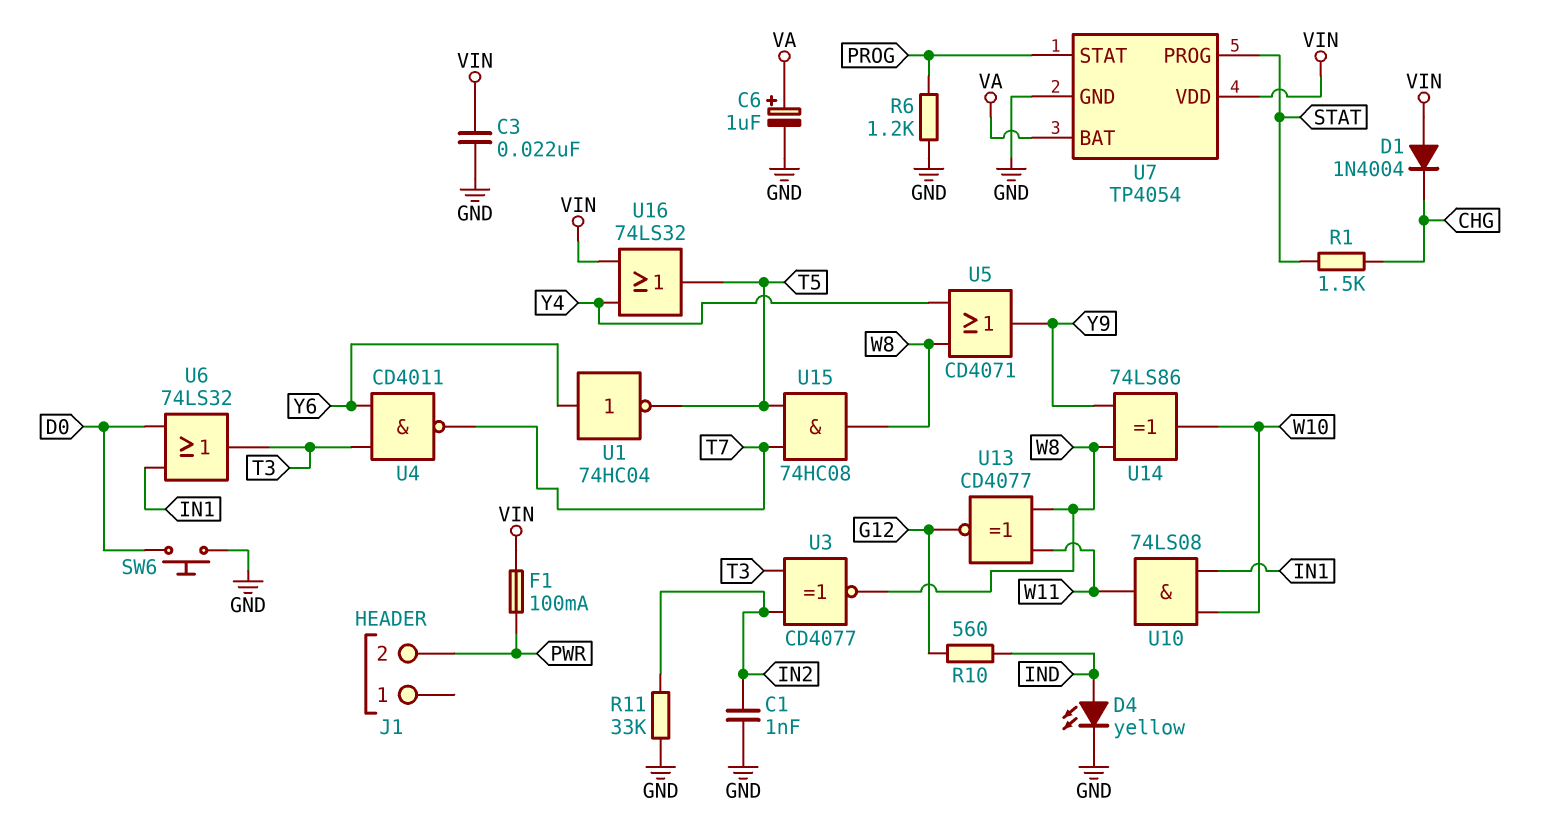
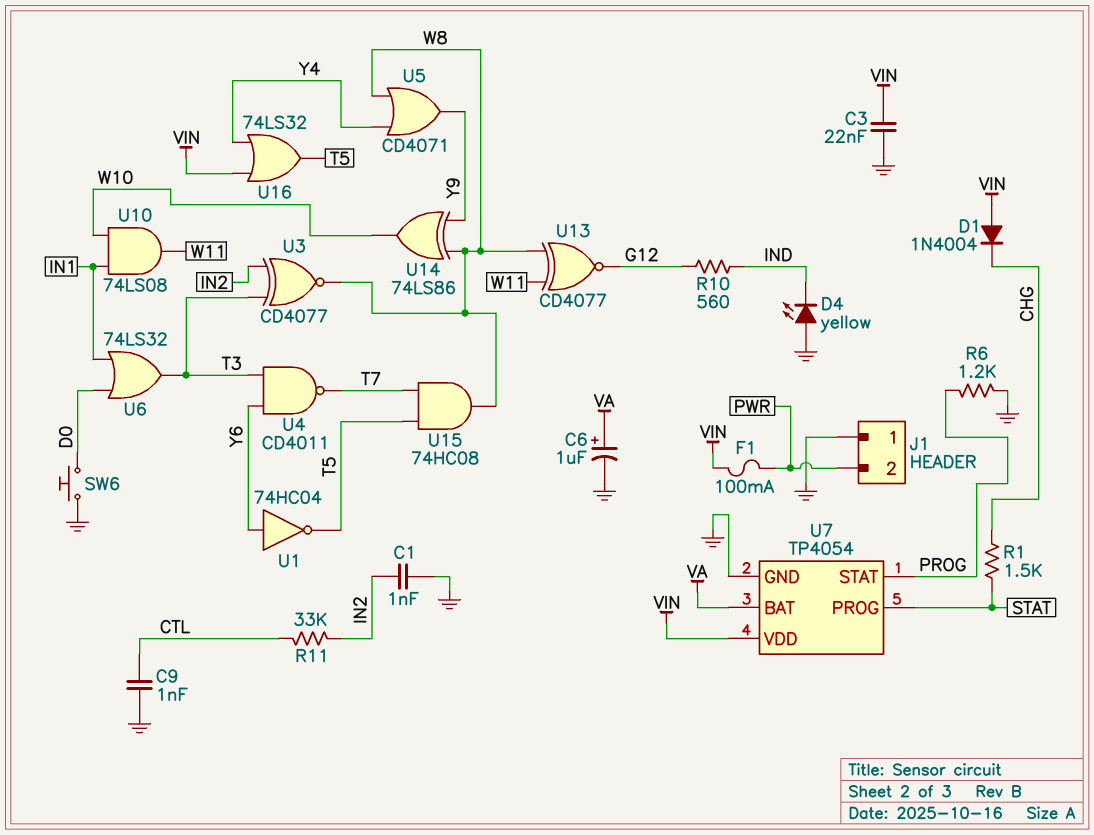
C9: none -> 1nF (CTL, GND)
D4: LED yellow (A IND, K GND) -> LED yellow (A GND, K IND)
J1 pin 1: none -> GND
R11: 33k (GND, IN2) -> 33k (CTL, IN2)

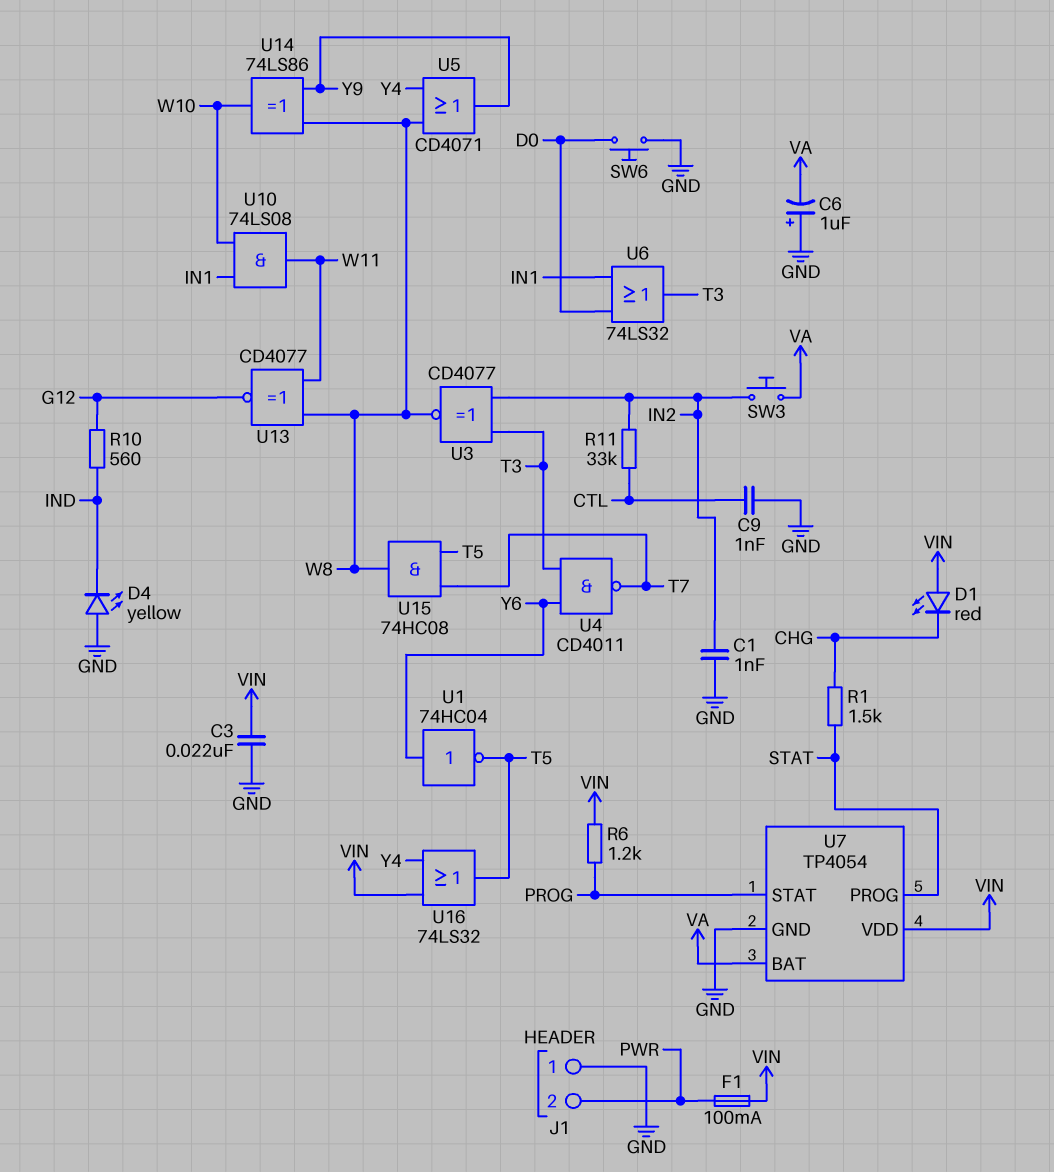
C6: 1uF (plus VA, minus GND) -> 1uF (plus GND, minus VA)
D1: diode 1N4004 (A VIN, K CHG) -> LED red (A VIN, K CHG)
R6: 1.2k (GND, PROG) -> 1.2k (PROG, VIN)
SW3: none -> button (IN2, VA)

